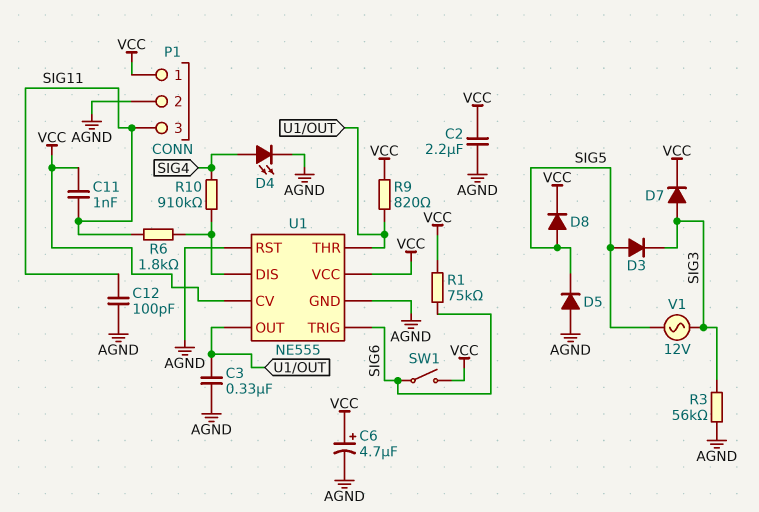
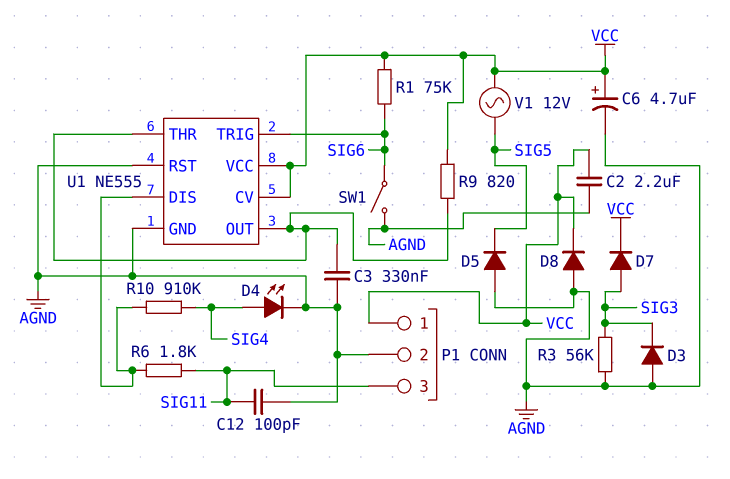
C11: 1nF (SIG11, VCC) -> none
D3: diode (A SIG5, K SIG3) -> diode (A AGND, K SIG3)
D8: diode (A SIG5, K VCC) -> diode (A AGND, K VCC)
SW1: switch (SIG6, VCC) -> switch (AGND, SIG6)
V1: AC 12V (SIG3, SIG5) -> AC 12V (SIG5, VCC)

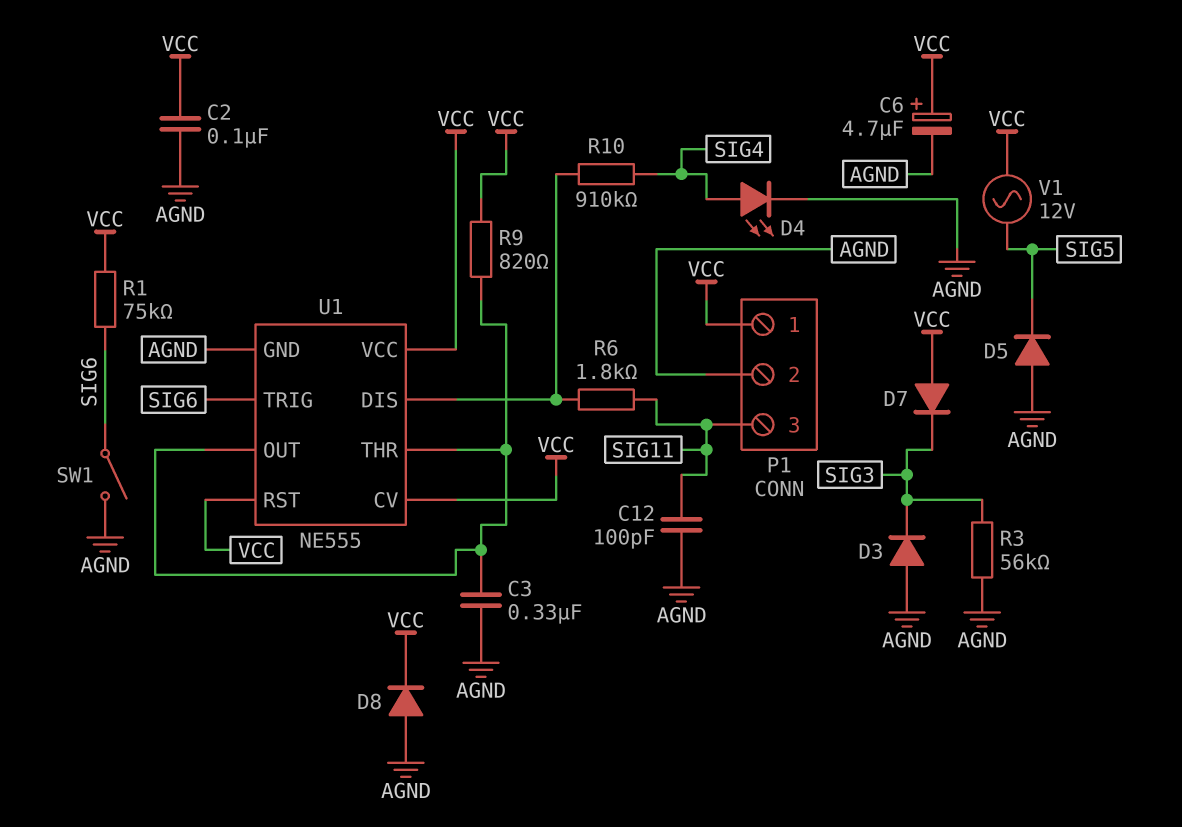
C2: 2.2uF (AGND, VCC) -> 100nF (AGND, VCC)
D7: diode (A SIG3, K VCC) -> diode (A VCC, K SIG3)
U1 pin RST: AGND -> VCC

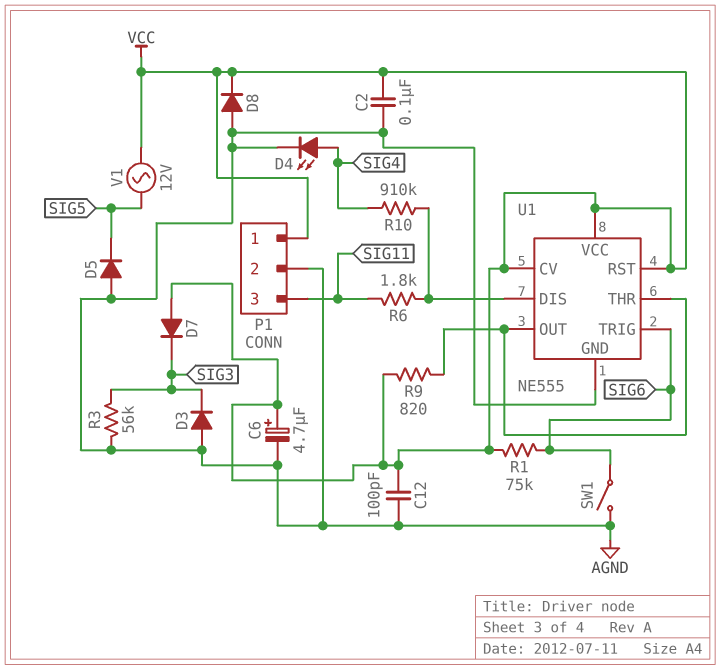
C3: 330nF (AGND, U1/OUT) -> none
C12: 100pF (AGND, SIG11) -> 100pF (AGND, VCC)

